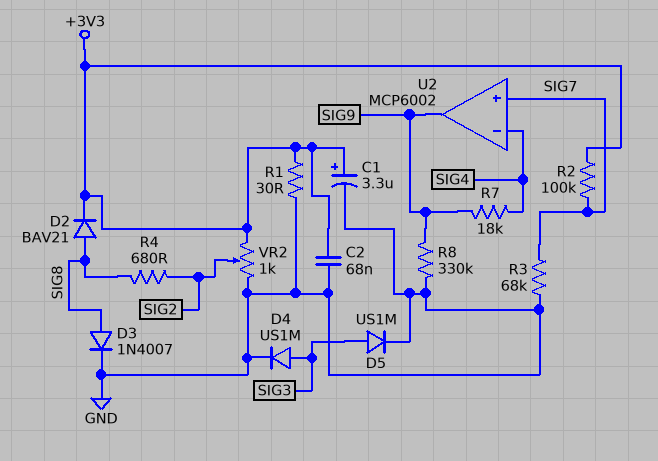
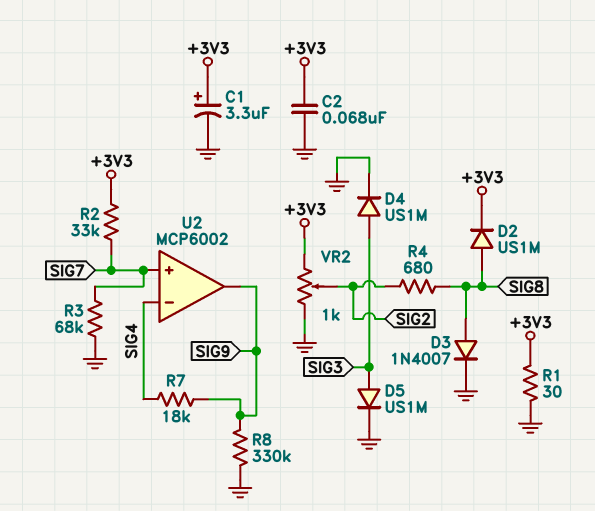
D2: diode BAV21 (A SIG8, K +3V3) -> diode US1M (A SIG8, K +3V3)
R2: 100k (+3V3, SIG7) -> 33k (+3V3, SIG7)

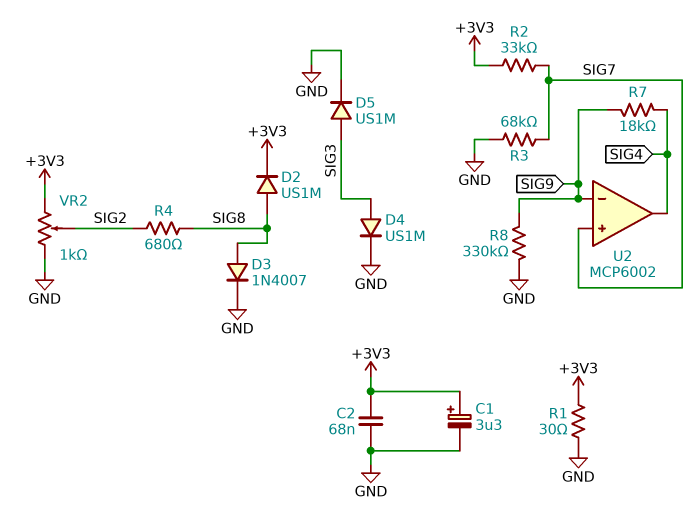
U2 pin in-: SIG4 -> SIG9
U2 pin out: SIG9 -> SIG4

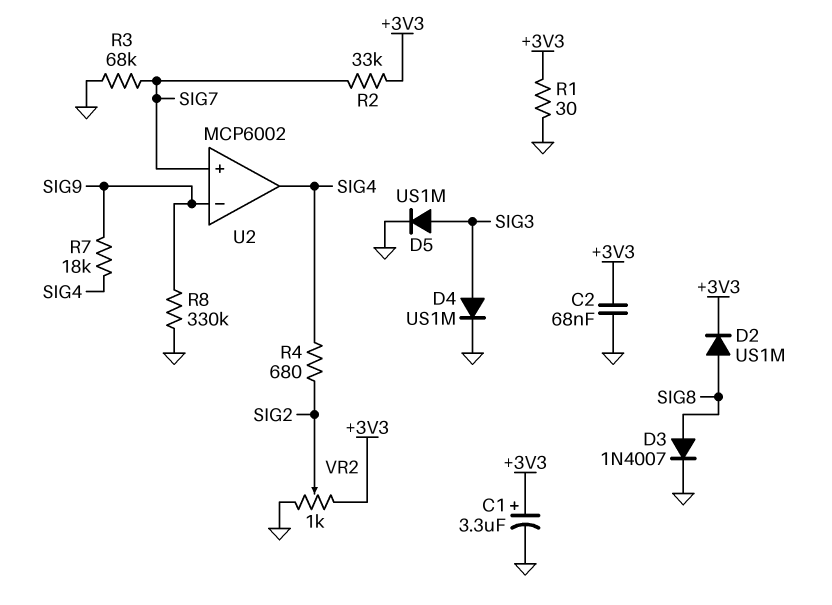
R4: 680 (SIG2, SIG8) -> 680 (SIG2, SIG4)

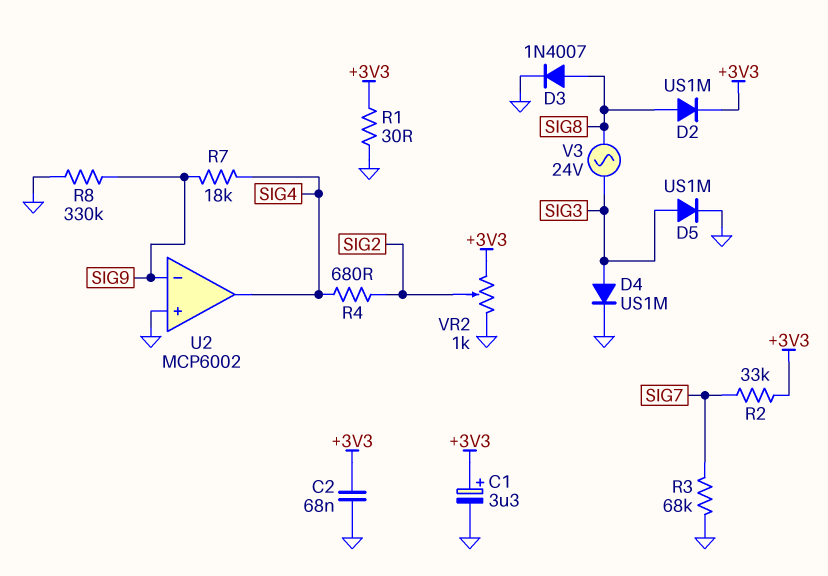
U2 pin in+: SIG7 -> GND
V3: none -> AC 24V (SIG3, SIG8)

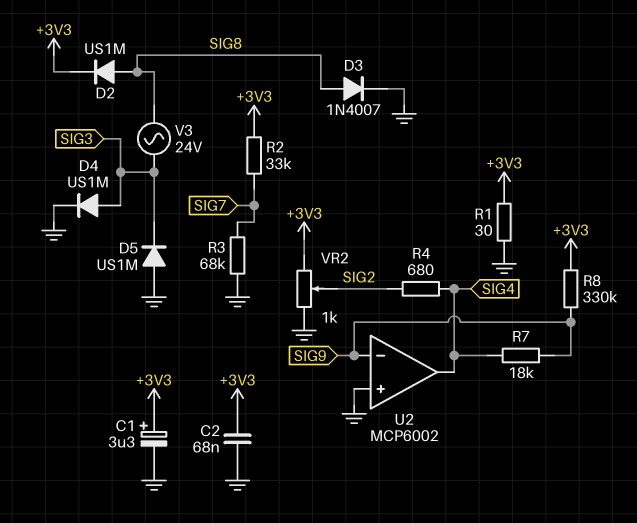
D5: diode US1M (A SIG3, K GND) -> diode US1M (A GND, K SIG3)
R8: 330k (GND, SIG9) -> 330k (+3V3, SIG9)

